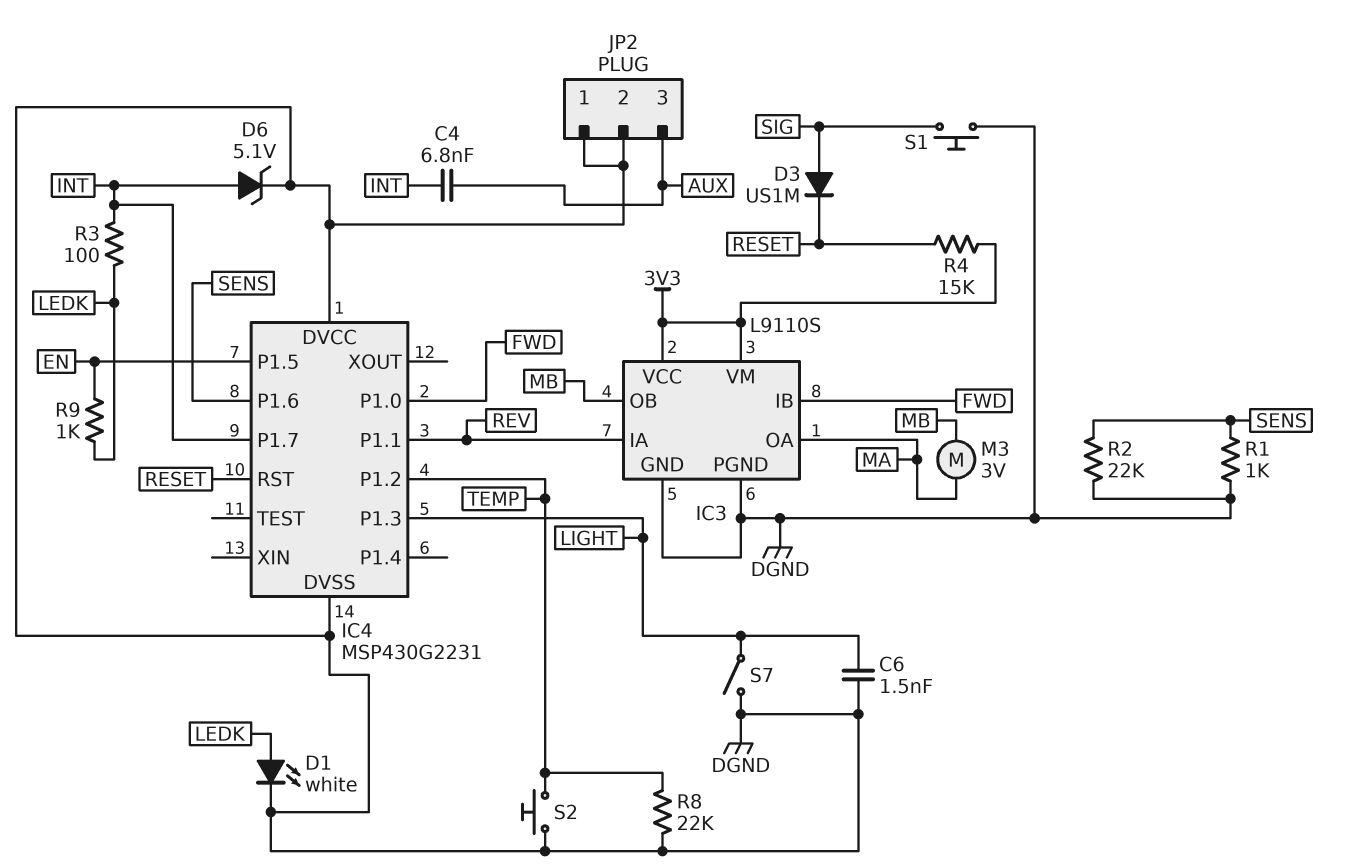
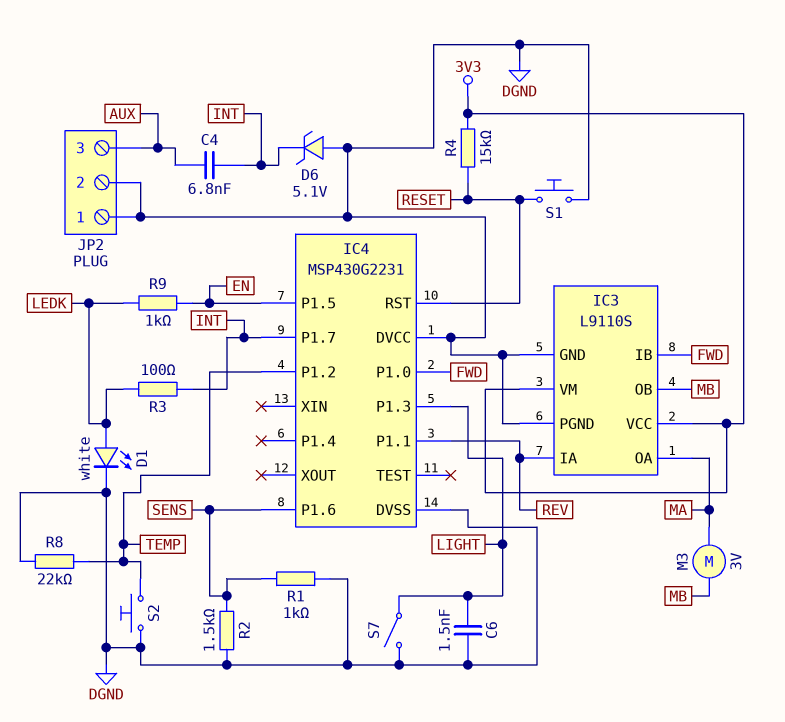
D3: diode US1M (A SIG, K RESET) -> none
D6: zener 5.1V (A INT, K DGND) -> zener 5.1V (A DGND, K INT)
R2: 22k (DGND, SENS) -> 1.5k (DGND, SENS)
S1: button (DGND, SIG) -> button (DGND, RESET)

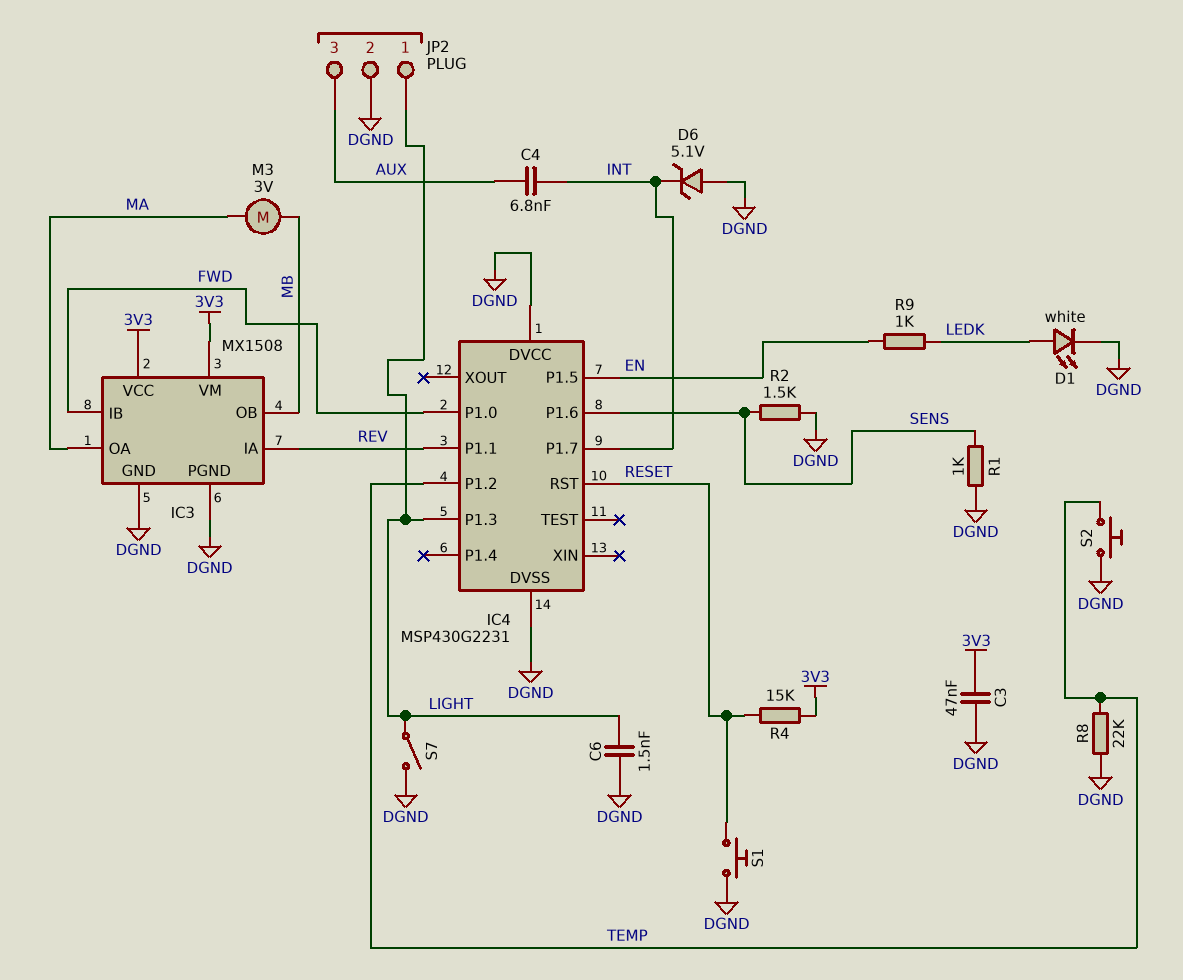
C3: none -> 47nF (3V3, DGND)
IC3: L9110S -> MX1508
JP2 pin 1: DGND -> LIGHT
R3: 100 (INT, LEDK) -> none

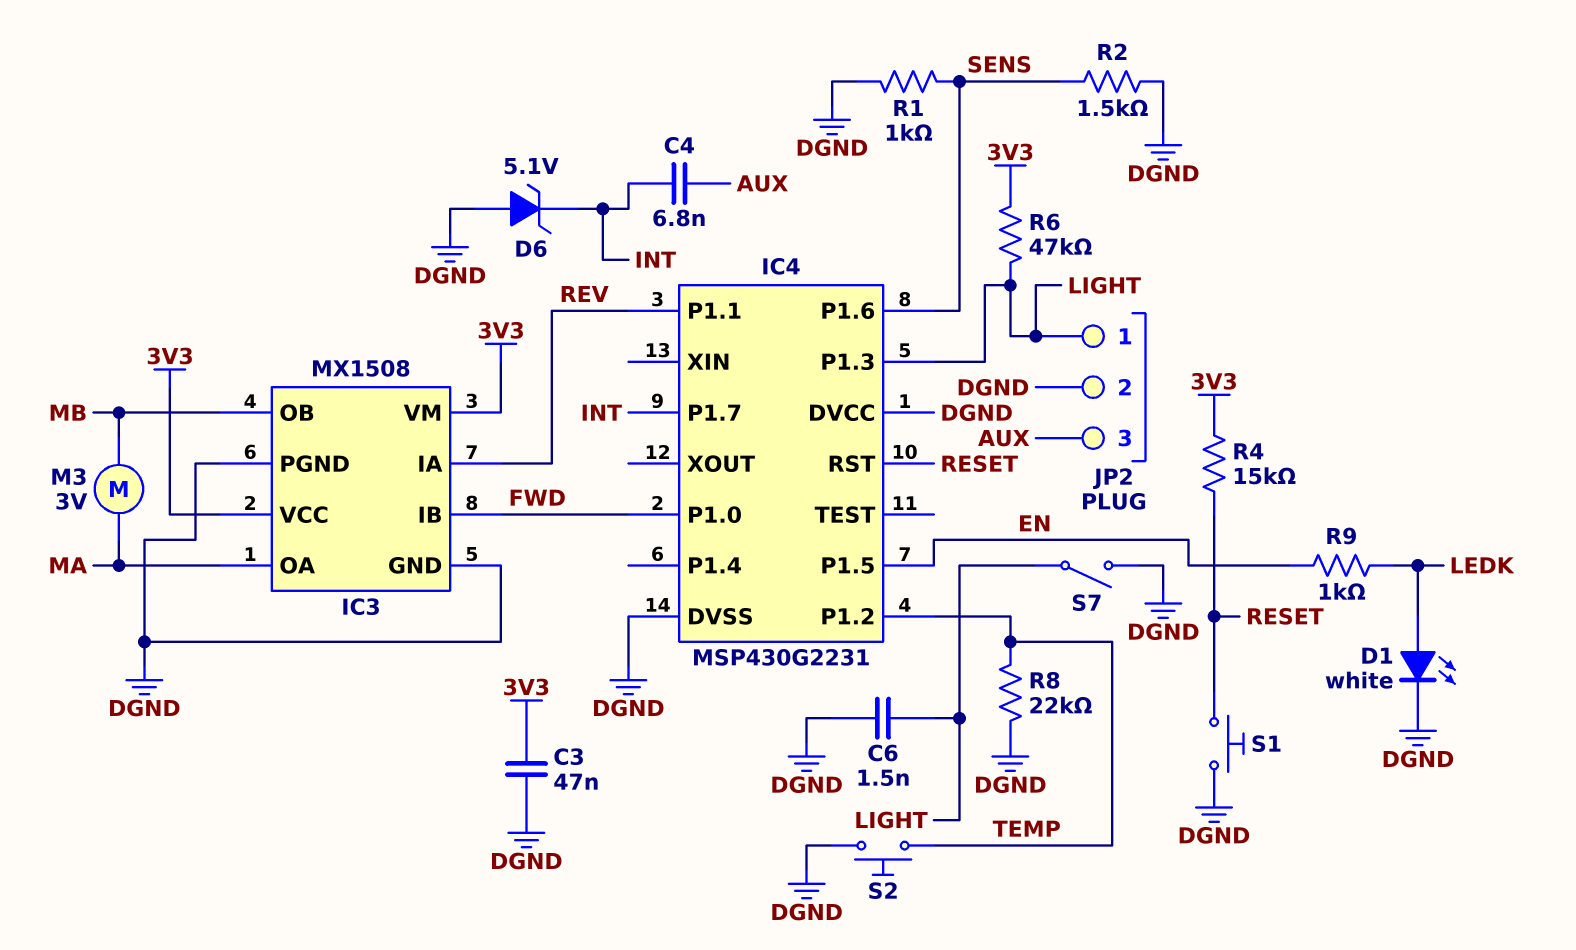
R6: none -> 47k (3V3, LIGHT)

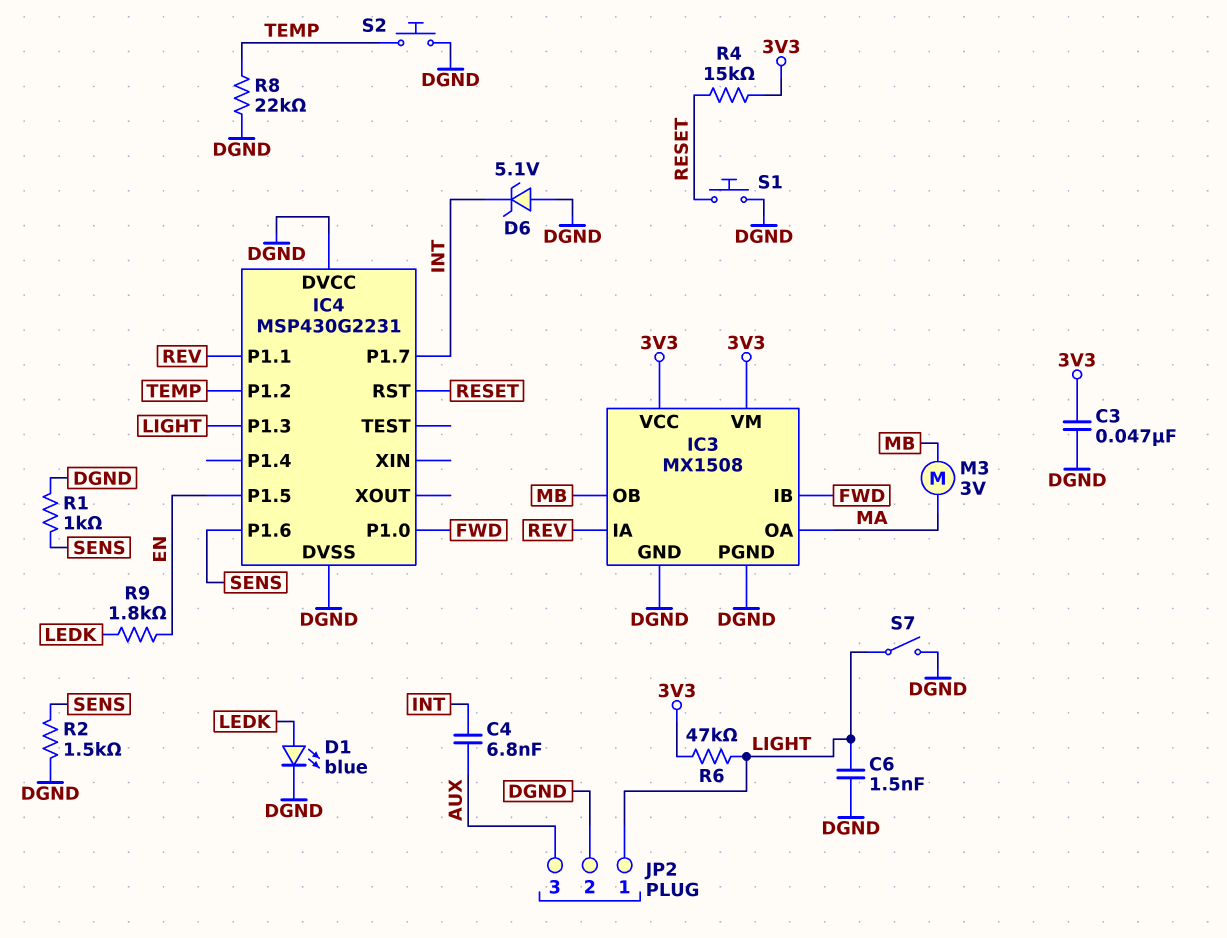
D1: LED white (A LEDK, K DGND) -> LED blue (A LEDK, K DGND)
R9: 1k (EN, LEDK) -> 1.8k (EN, LEDK)

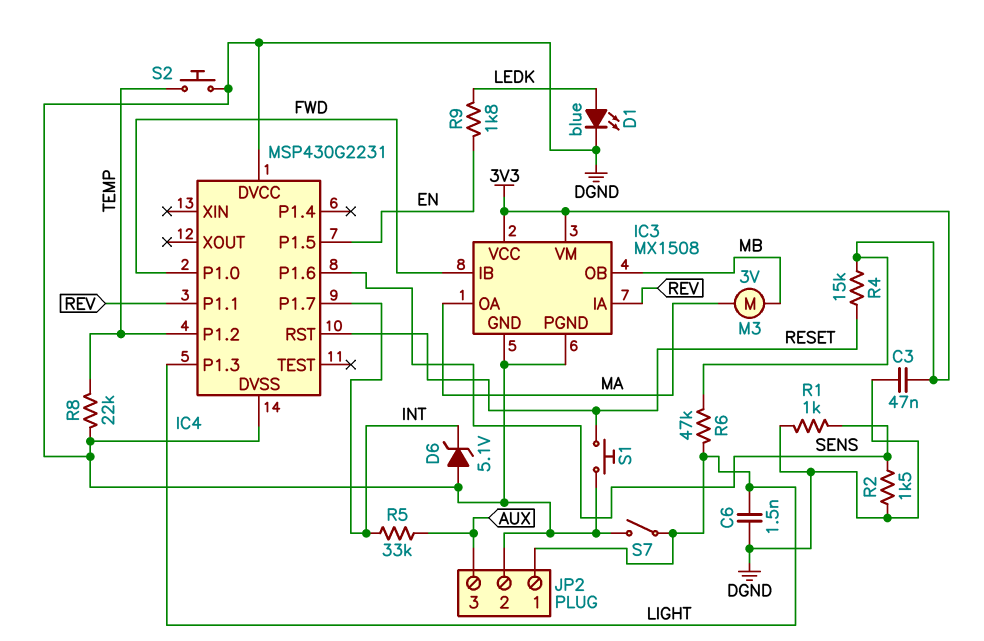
C4: 6.8nF (AUX, INT) -> none
R5: none -> 33k (AUX, INT)

